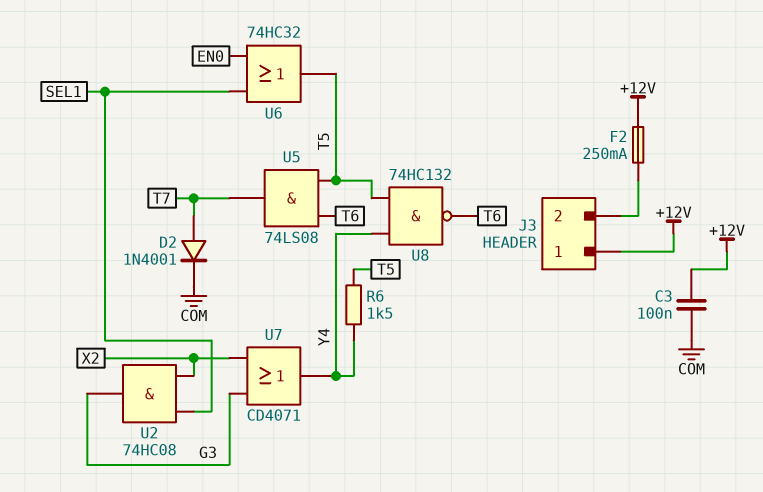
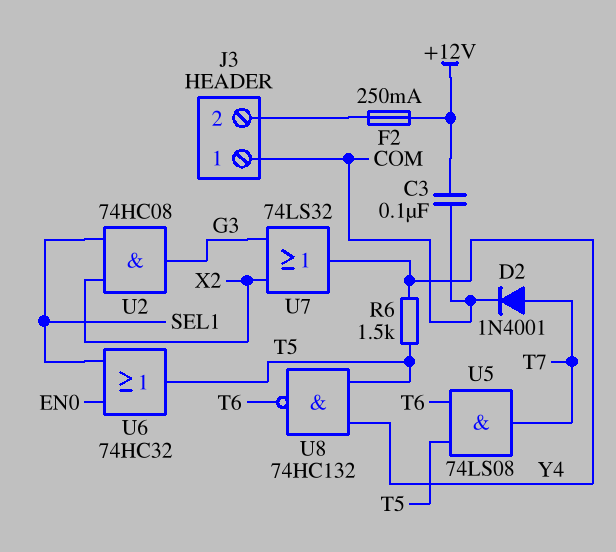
J3 pin 1: +12V -> COM
U7: OR CD4071 (in G3, in X2, out Y4) -> OR 74LS32 (in G3, in X2, out Y4)

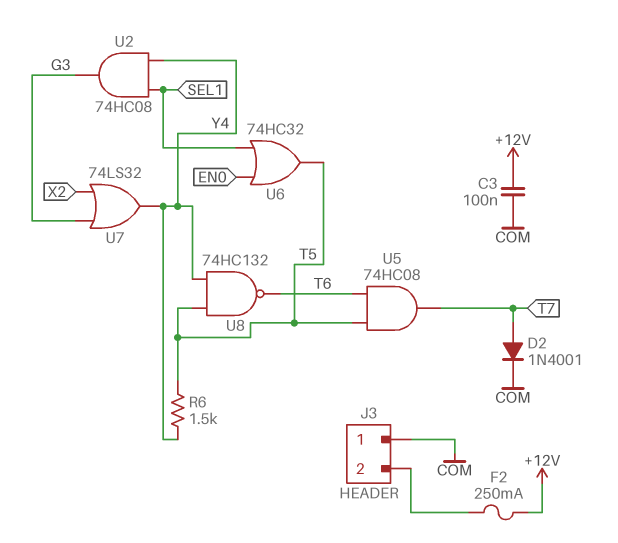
U2: AND 74HC08 (in SEL1, in X2, out G3) -> AND 74HC08 (in SEL1, in Y4, out G3)
U5: AND 74LS08 (in T5, in T6, out T7) -> AND 74HC08 (in T5, in T6, out T7)

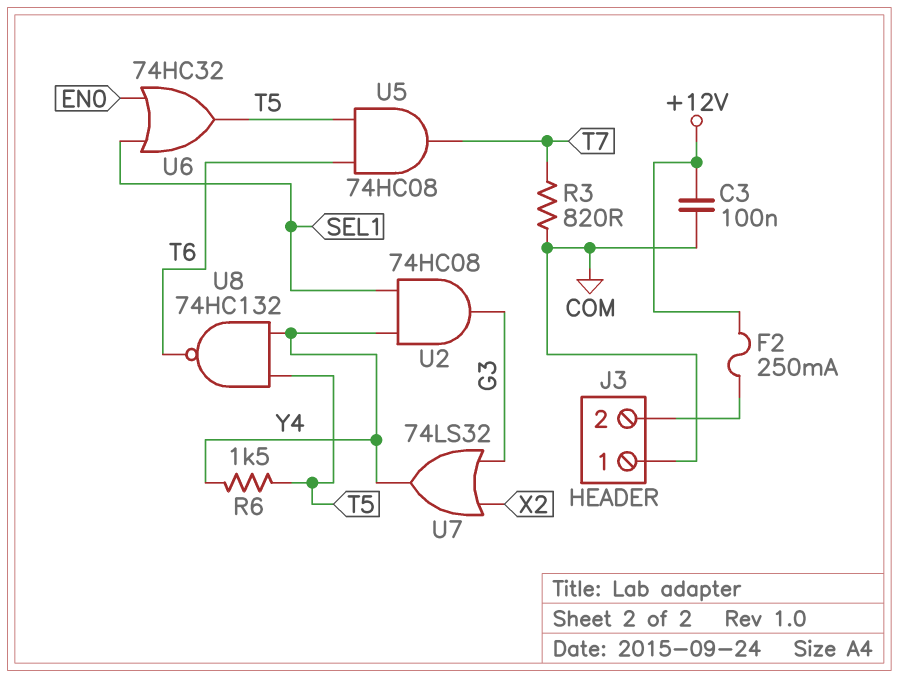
D2: diode 1N4001 (A T7, K COM) -> none
R3: none -> 820 (COM, T7)

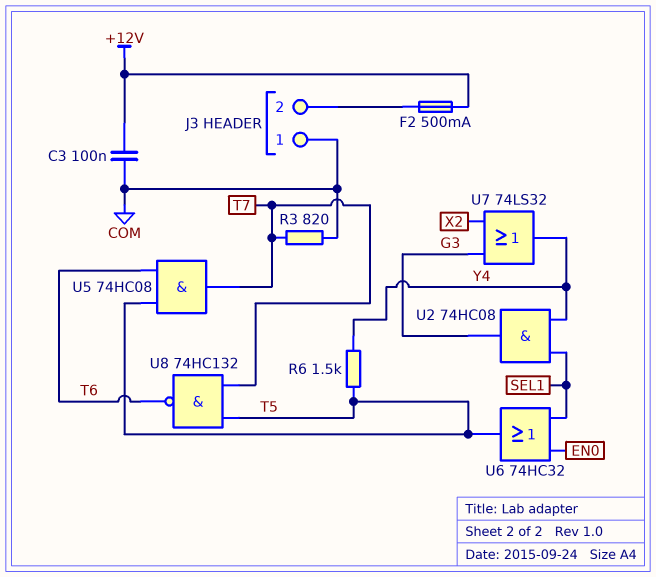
F2: 250mA (+12V, J3/2) -> 500mA (+12V, J3/2)
U8: NAND 74HC132 (in T5, in Y4, out T6) -> NAND 74HC132 (in T5, in T7, out T6)

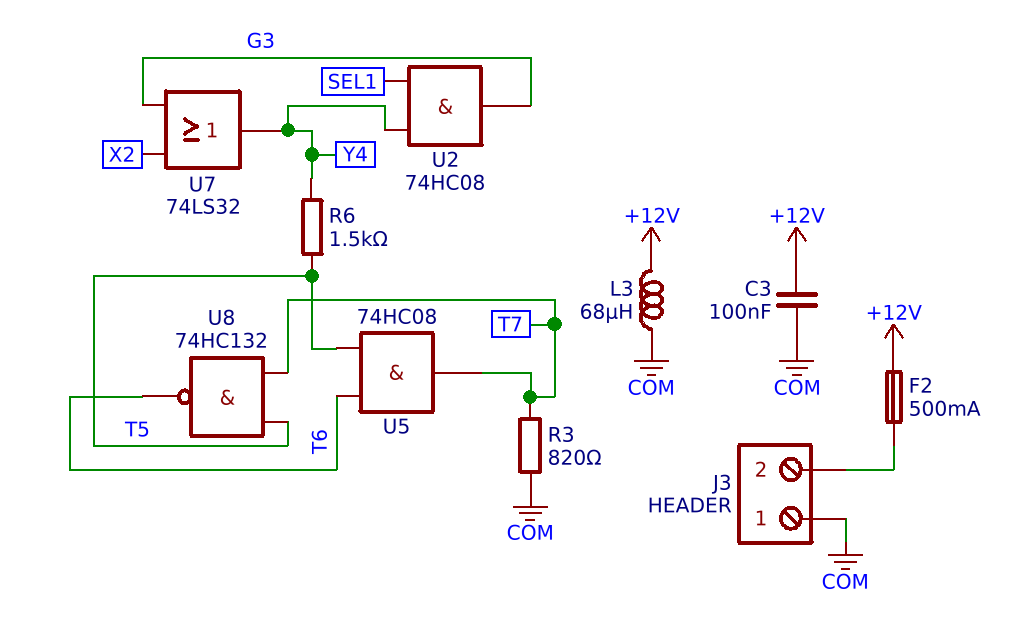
L3: none -> 68uH (+12V, COM)
U6: OR 74HC32 (in EN0, in SEL1, out T5) -> none

